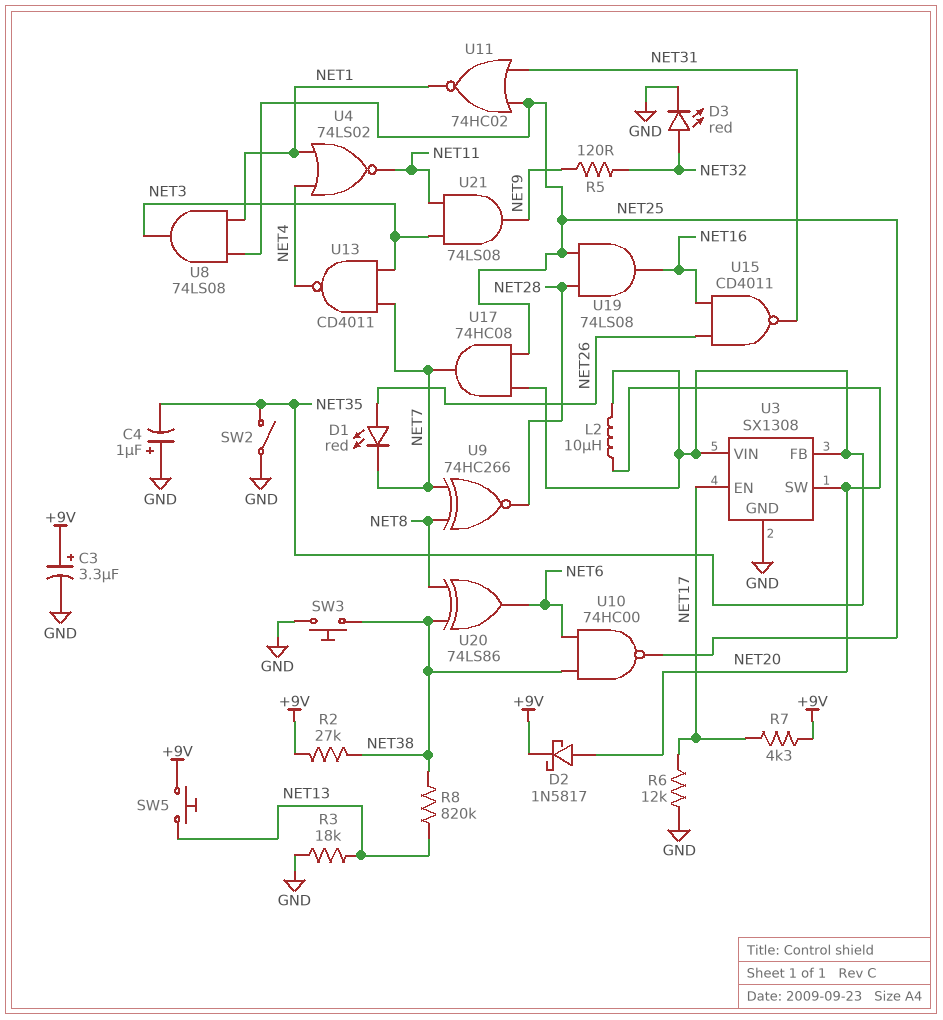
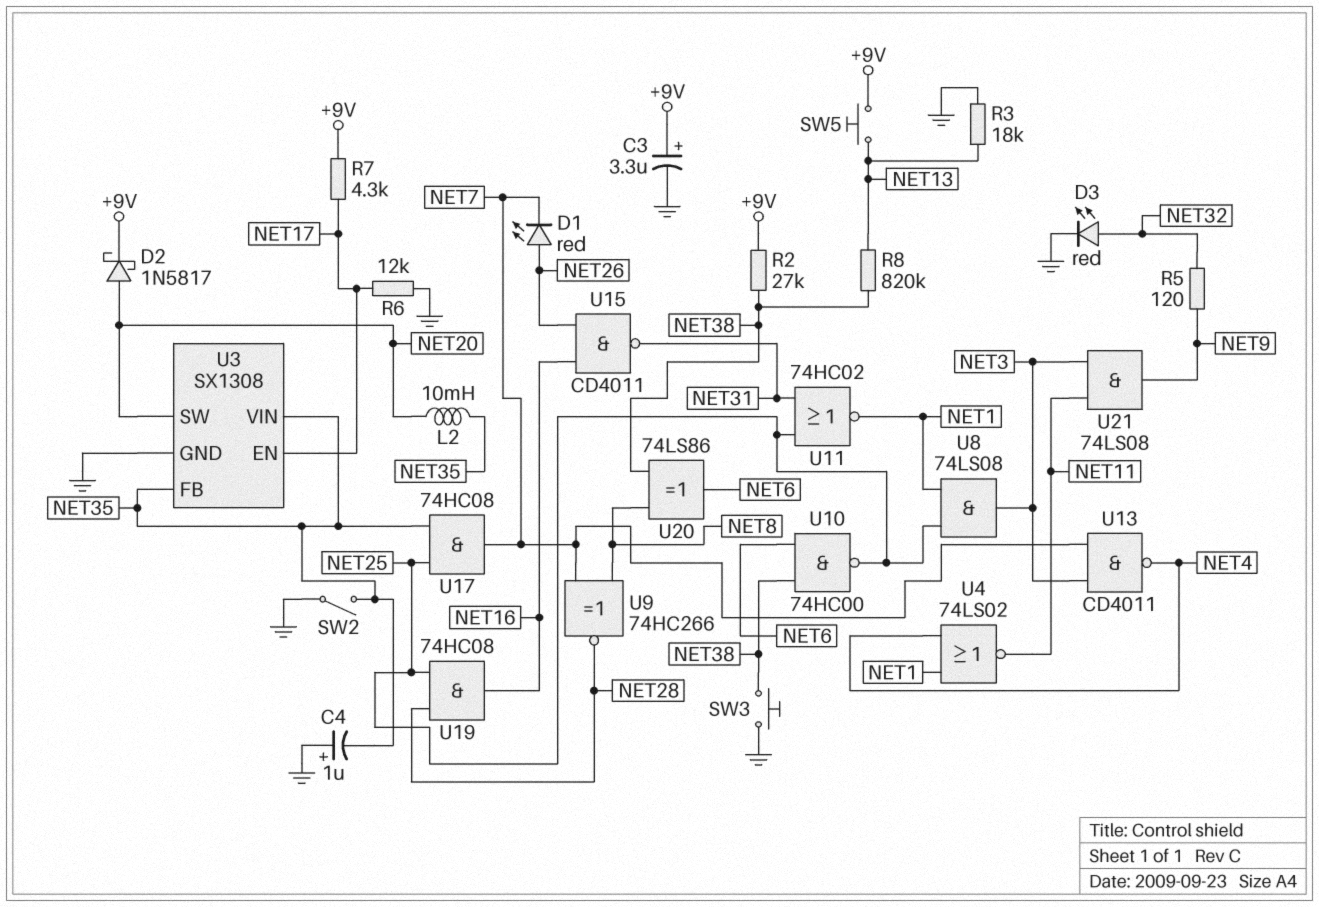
L2: 10uH (NET20, NET35) -> 10mH (NET20, NET35)
U19: AND 74LS08 (in NET25, in NET28, out NET16) -> AND 74HC08 (in NET25, in NET28, out NET16)

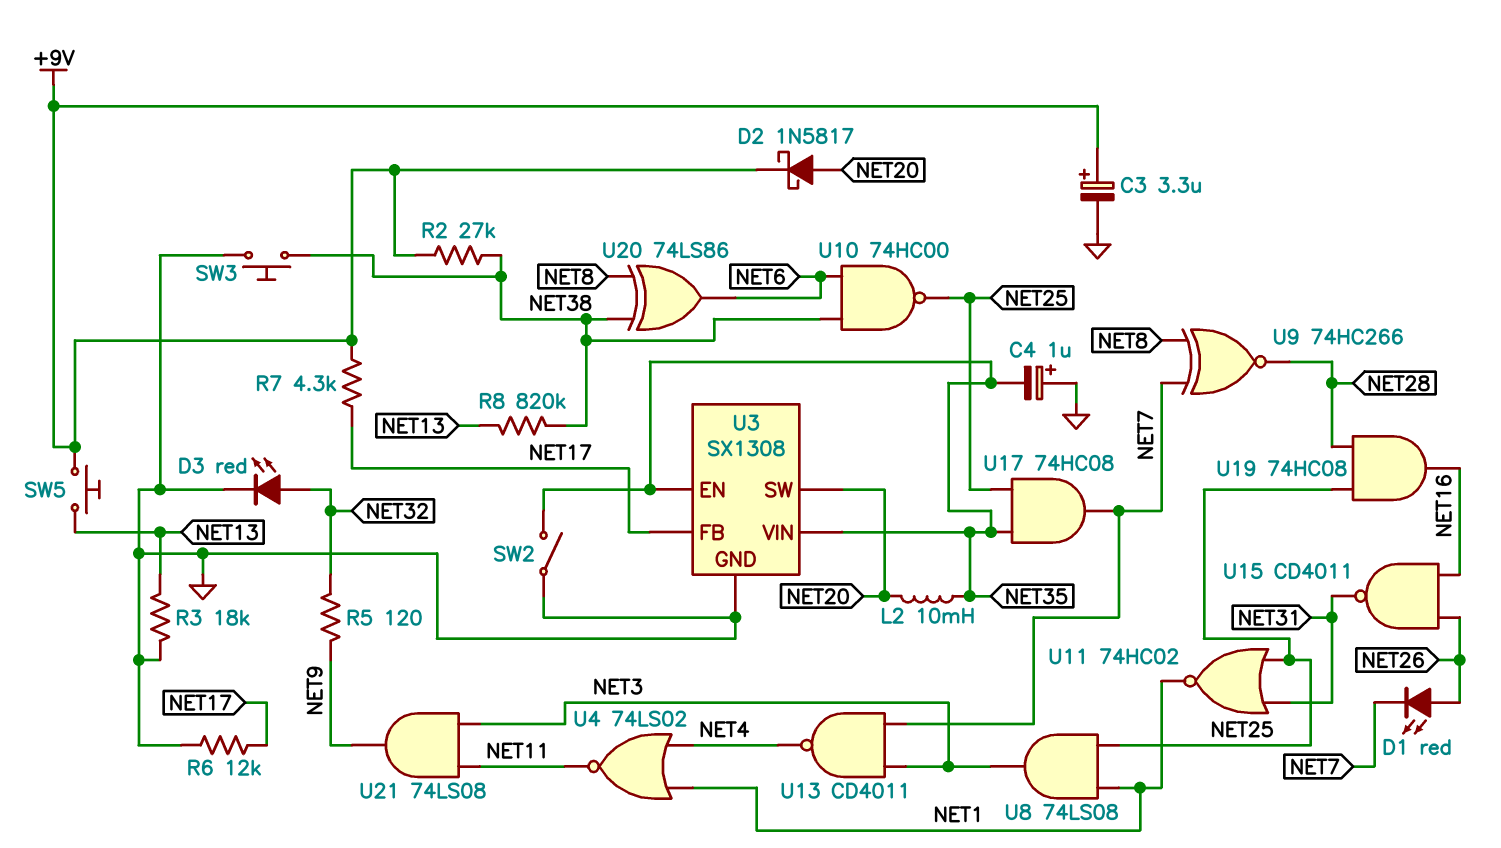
U3 pin EN: NET17 -> NET35
U3 pin FB: NET35 -> NET17

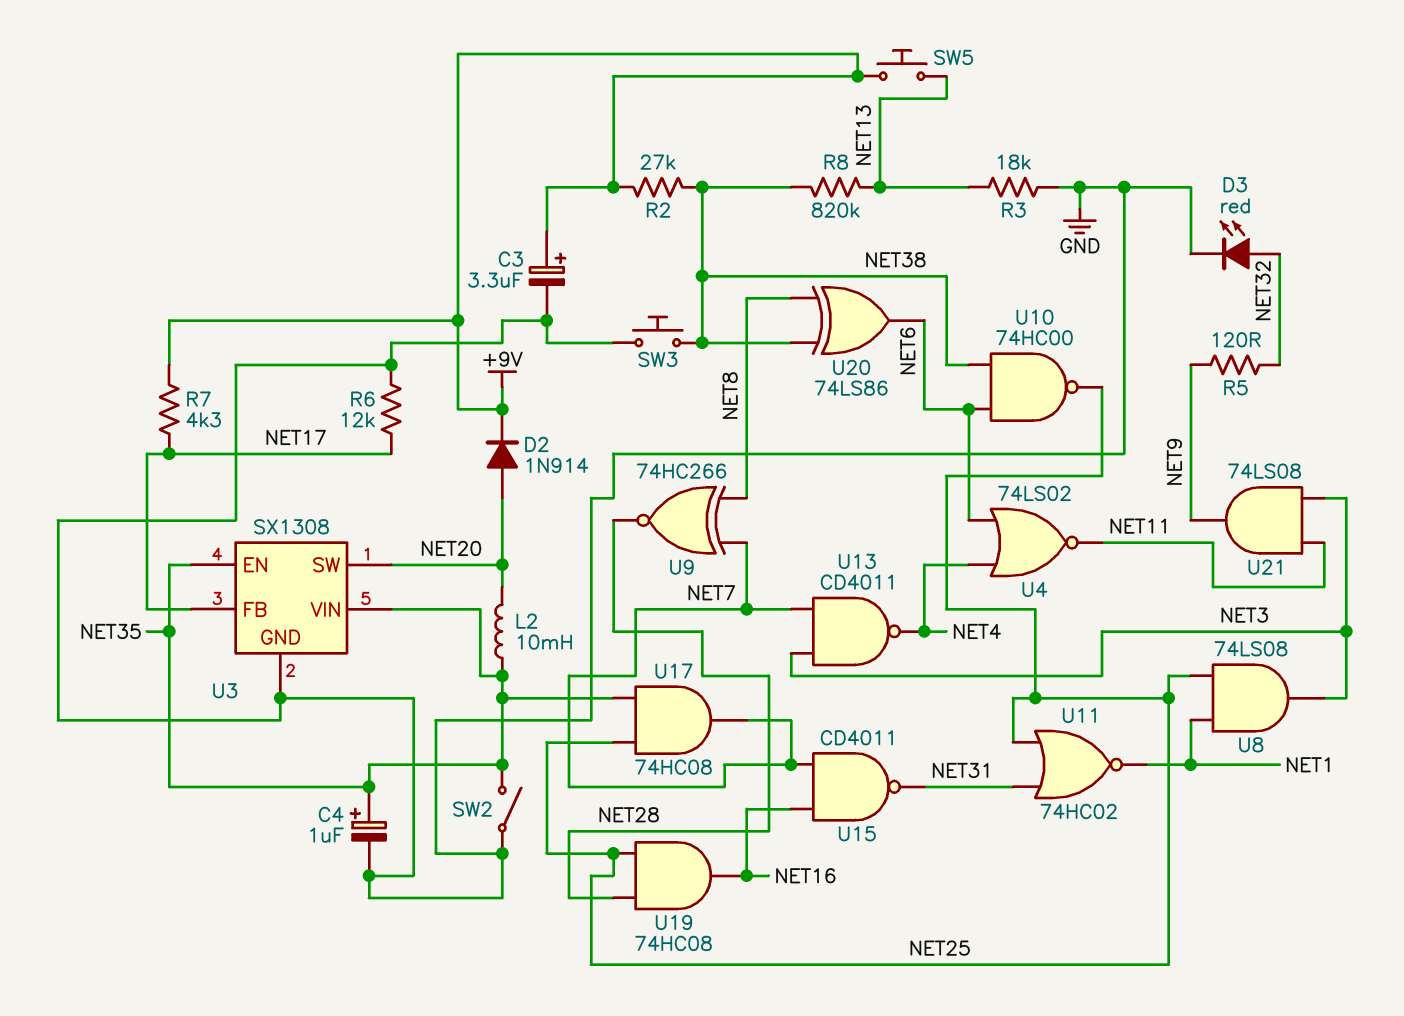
C4: 1uF (plus GND, minus NET35) -> 1uF (plus NET35, minus GND)
D1: LED red (A NET26, K NET7) -> none
D2: schottky 1N5817 (A NET20, K +9V) -> diode 1N914 (A NET20, K +9V)
U4: NOR 74LS02 (in NET1, in NET4, out NET11) -> NOR 74LS02 (in NET4, in NET6, out NET11)
U15: NAND CD4011 (in NET16, in NET26, out NET31) -> NAND CD4011 (in NET7, in NET16, out NET31)

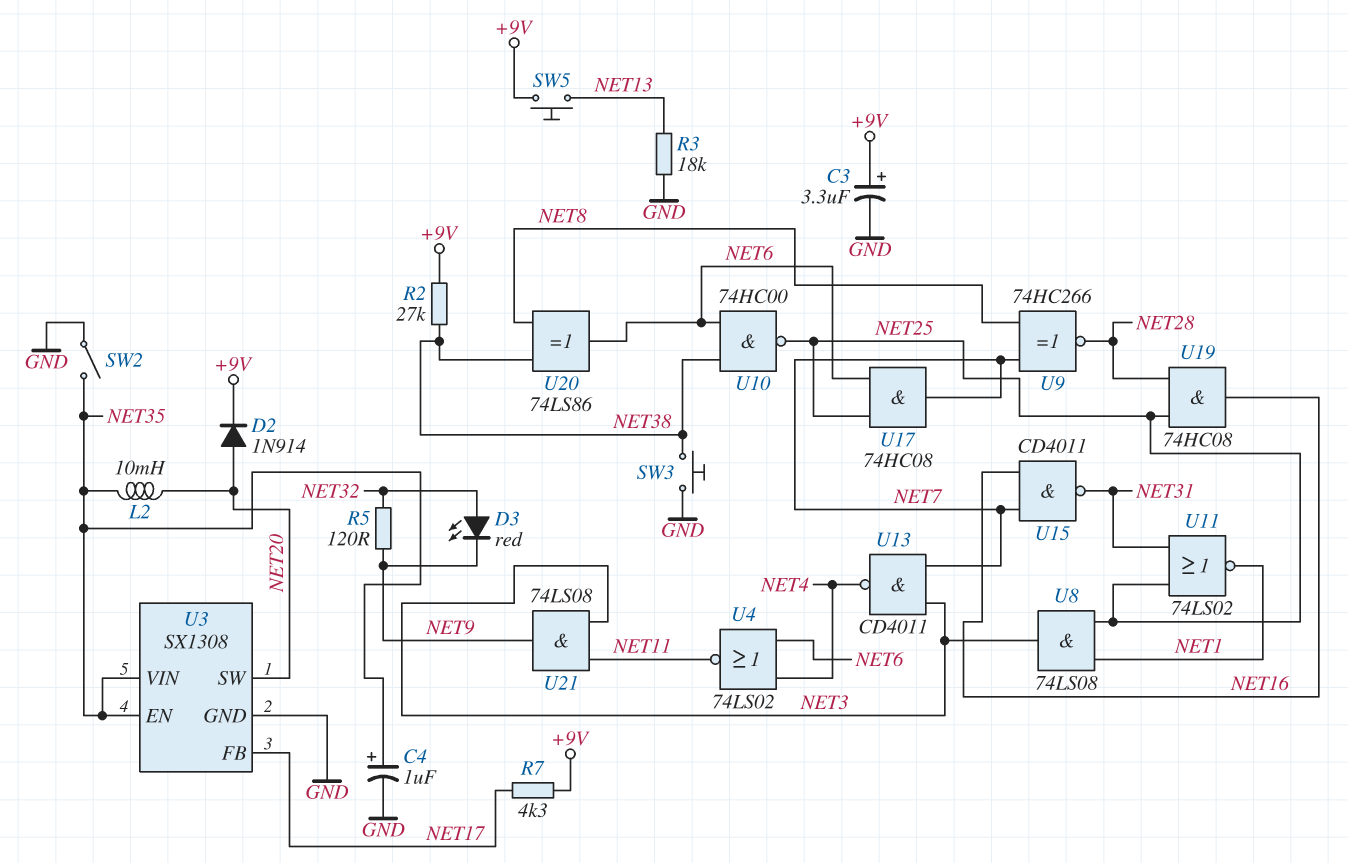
D3: LED red (A NET32, K GND) -> LED red (A NET32, K NET9)
R6: 12k (GND, NET17) -> none
R8: 820k (NET13, NET38) -> none
U11: NOR 74HC02 (in NET25, in NET31, out NET1) -> NOR 74LS02 (in NET25, in NET31, out NET1)
U17: AND 74HC08 (in NET25, in NET35, out NET7) -> AND 74HC08 (in NET6, in NET25, out NET7)

